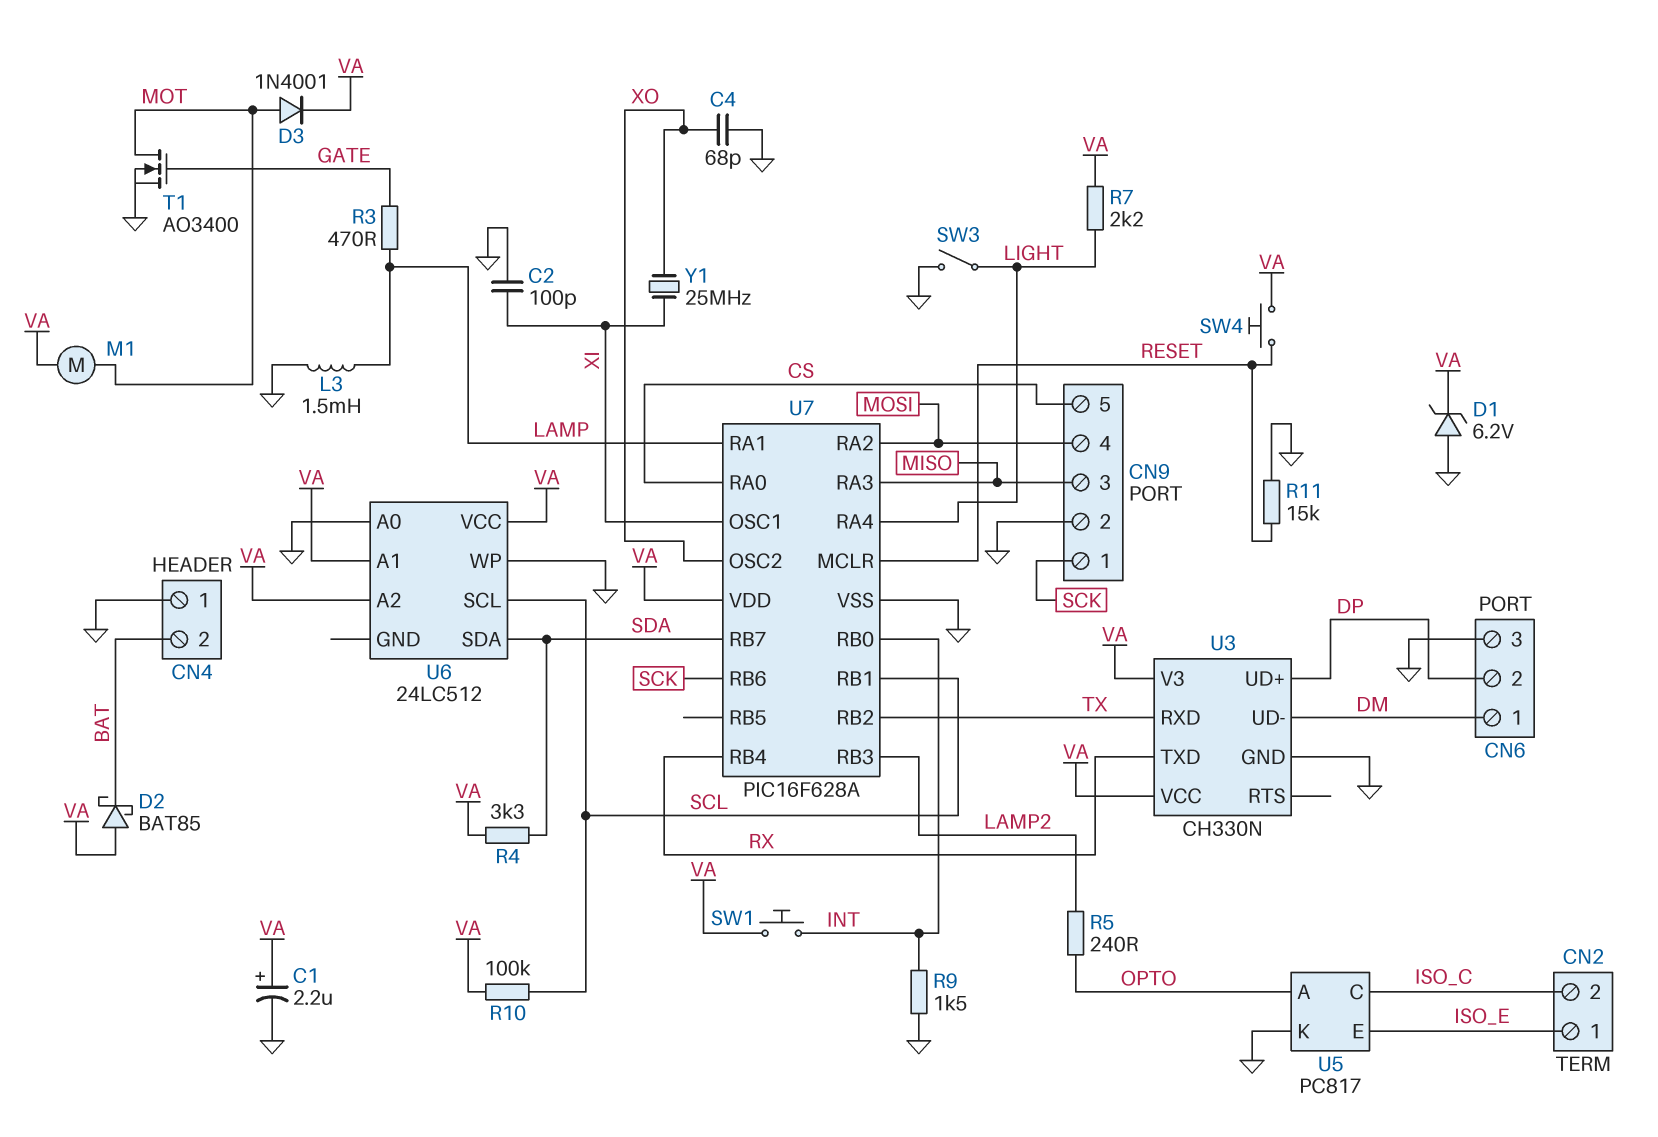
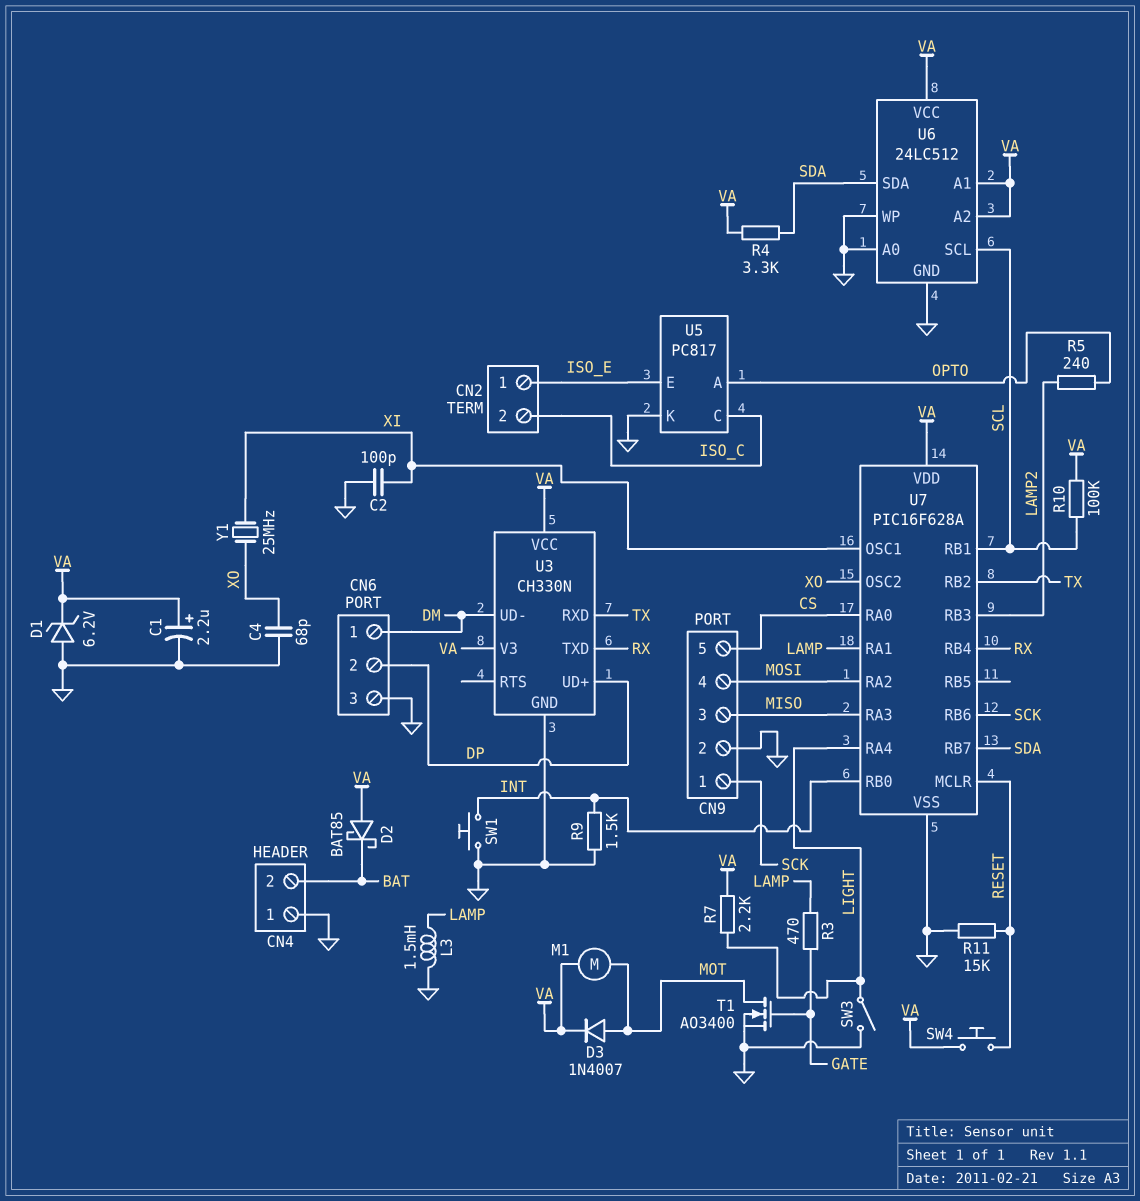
D3: diode 1N4001 (A MOT, K VA) -> diode 1N4007 (A MOT, K VA)
SW1: button (INT, VA) -> button (GND, INT)
U6 pin GND: none -> GND

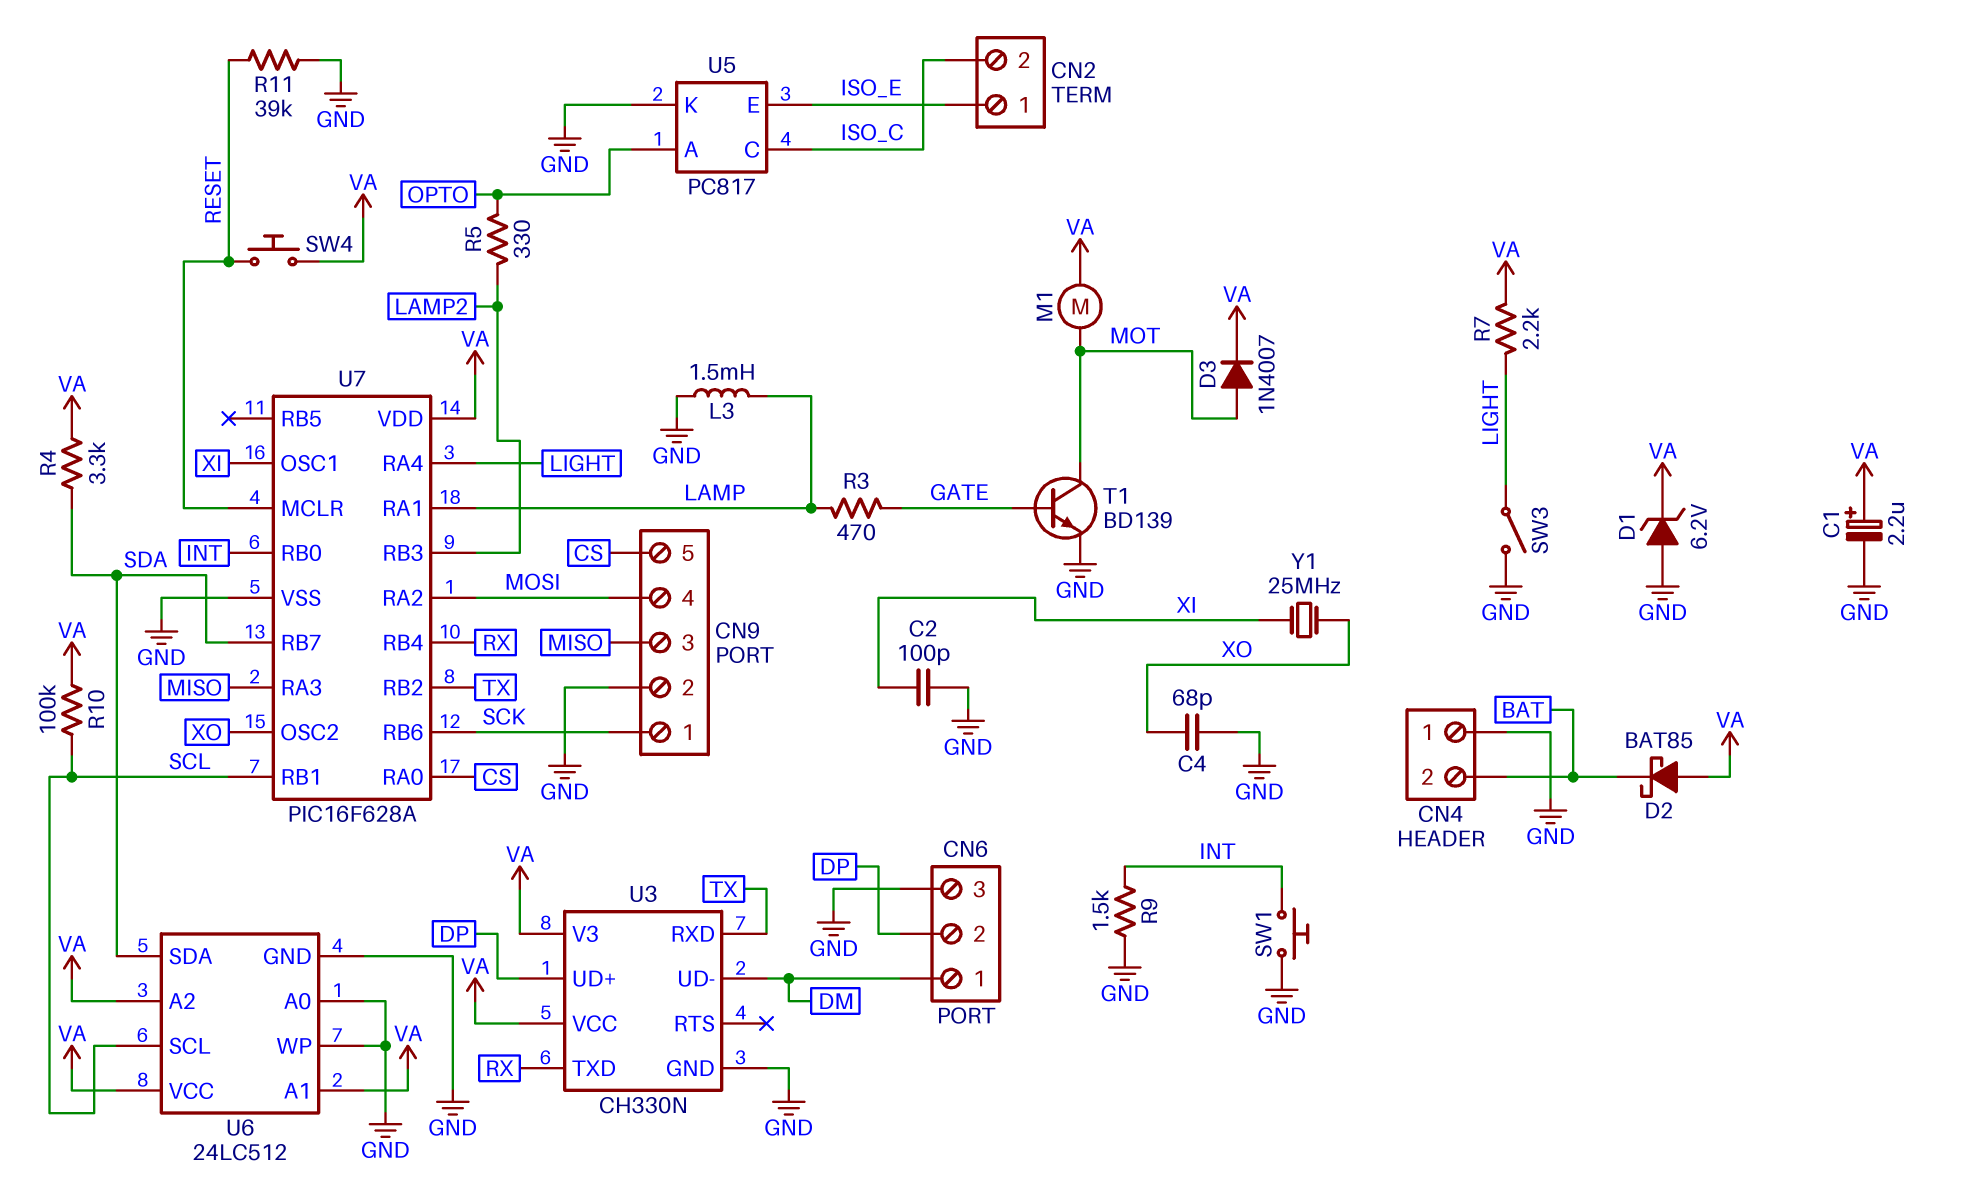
R5: 240 (LAMP2, OPTO) -> 330 (LAMP2, OPTO)
R11: 15k (GND, RESET) -> 39k (GND, RESET)
T1: NMOS AO3400 (G GATE, D MOT, S GND) -> NPN BD139 (B GATE, C MOT, E GND)

